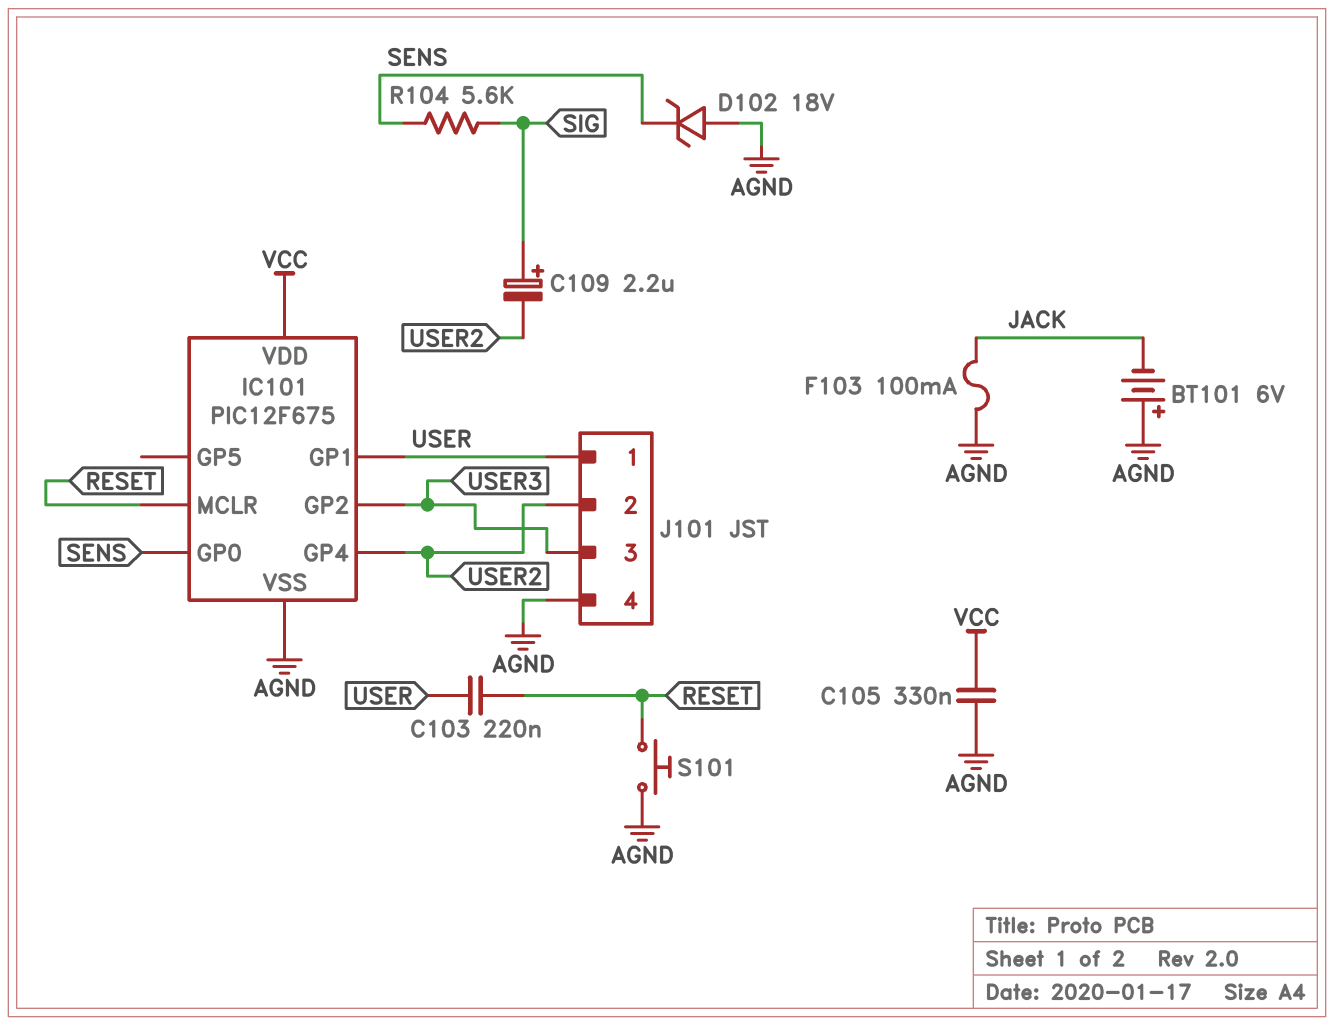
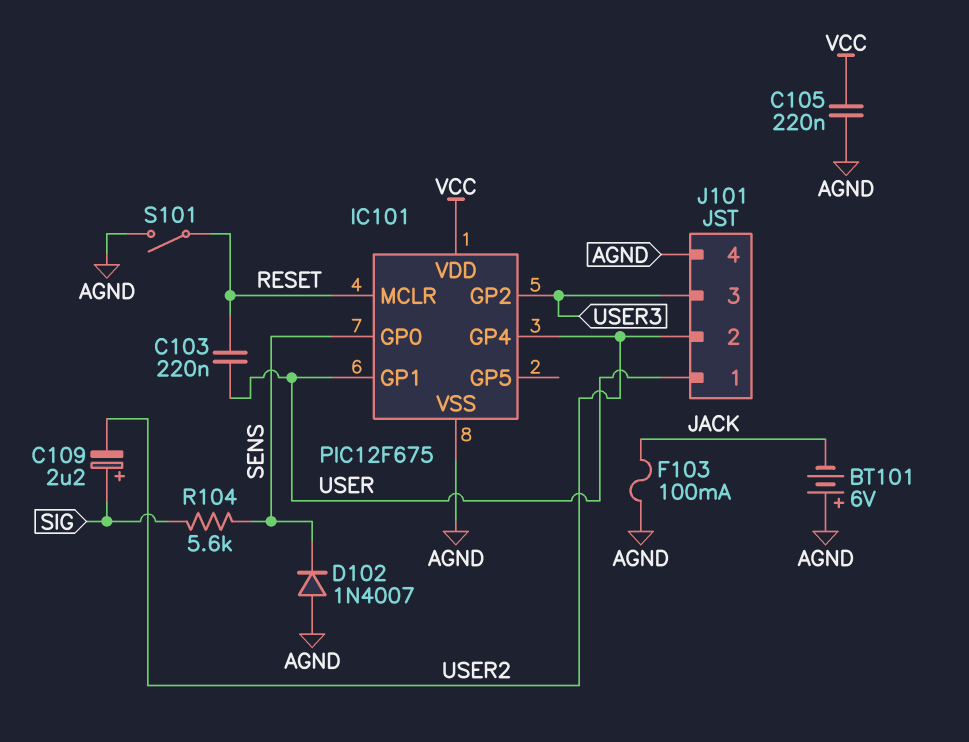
C105: 330nF (AGND, VCC) -> 220nF (AGND, VCC)
D102: zener 18V (A AGND, K SENS) -> diode 1N4007 (A AGND, K SENS)
S101: button (AGND, RESET) -> switch (AGND, RESET)

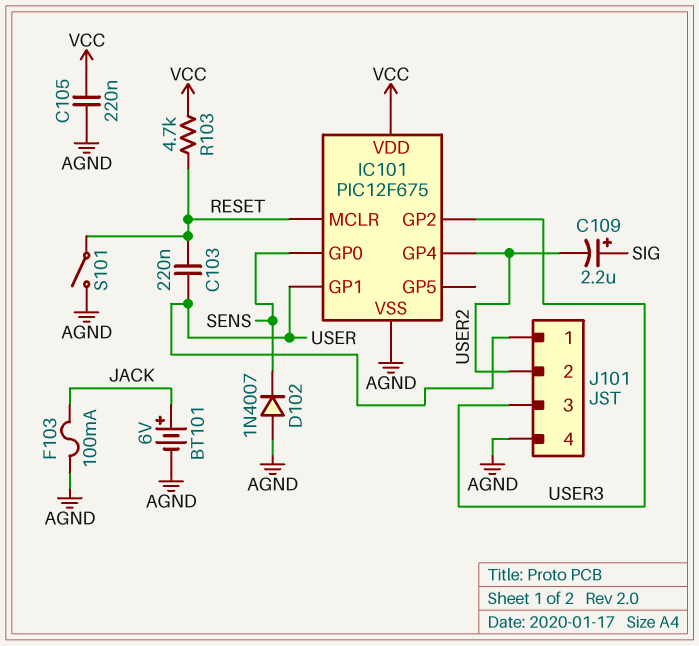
BT101: 6V (plus AGND, minus JACK) -> 6V (plus JACK, minus AGND)
R103: none -> 4.7k (RESET, VCC)
R104: 5.6k (SENS, SIG) -> none

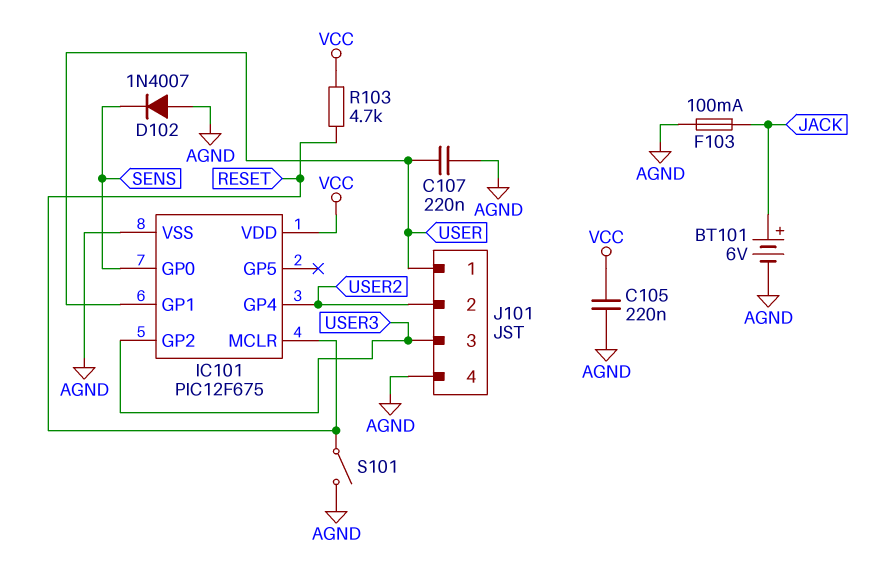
C103: 220nF (RESET, USER) -> none
C107: none -> 220nF (AGND, USER)
C109: 2.2uF (plus SIG, minus USER2) -> none

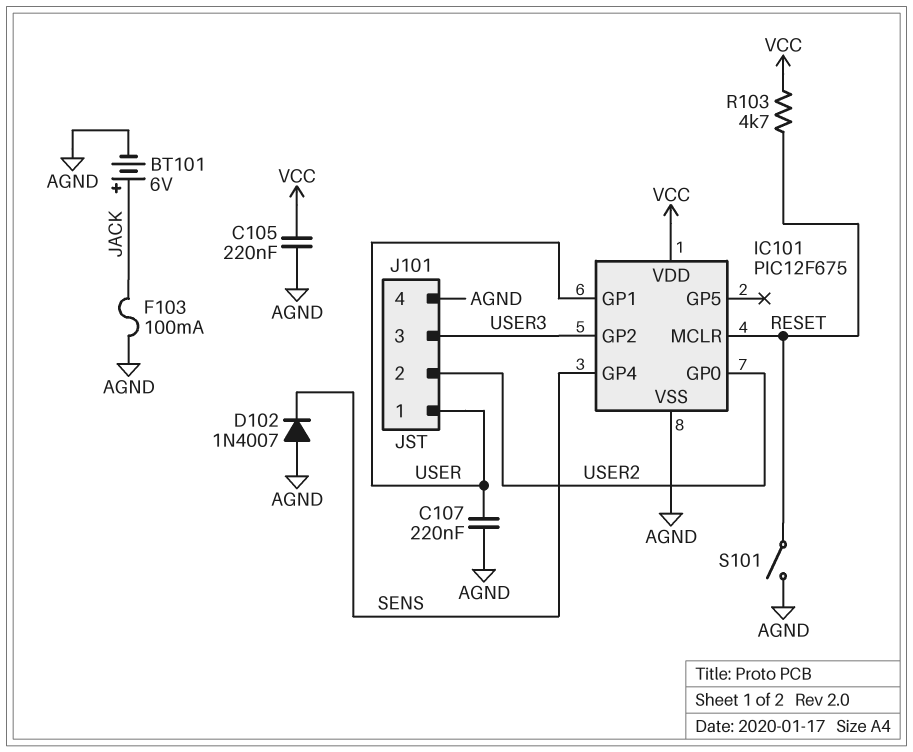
IC101 pin GP0: SENS -> USER2
IC101 pin GP4: USER2 -> SENS

